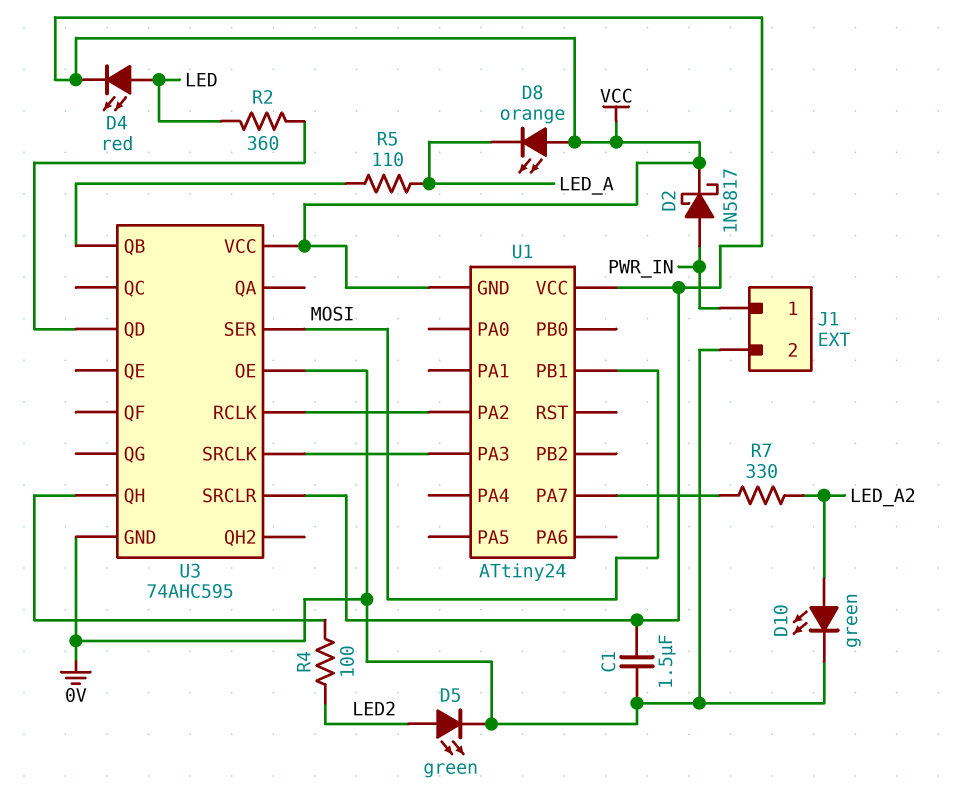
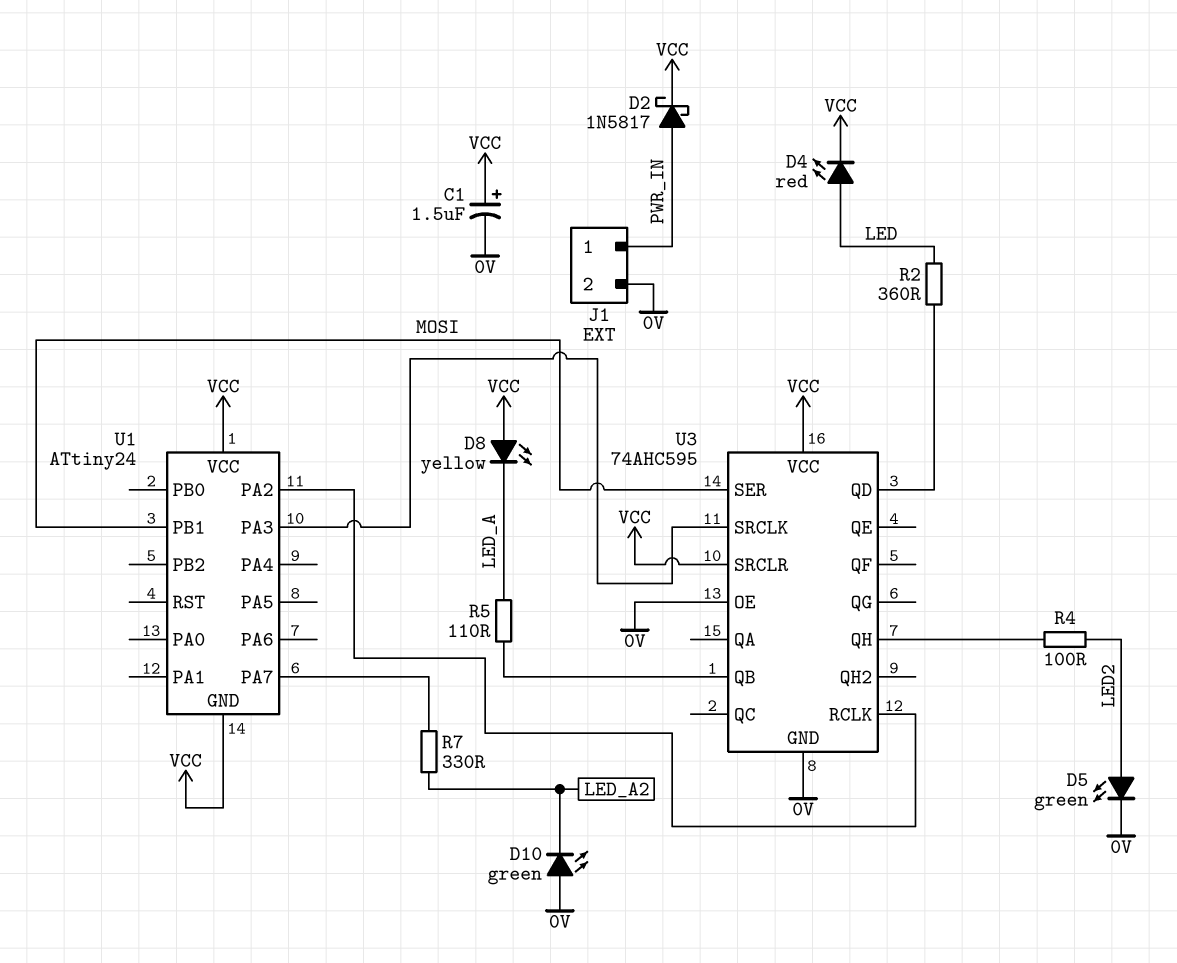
C1: 1.5uF (0V, VCC) -> 1.5uF (plus VCC, minus 0V)
D8: LED orange (A VCC, K LED_A) -> LED yellow (A VCC, K LED_A)
D10: LED green (A LED_A2, K 0V) -> LED green (A 0V, K LED_A2)

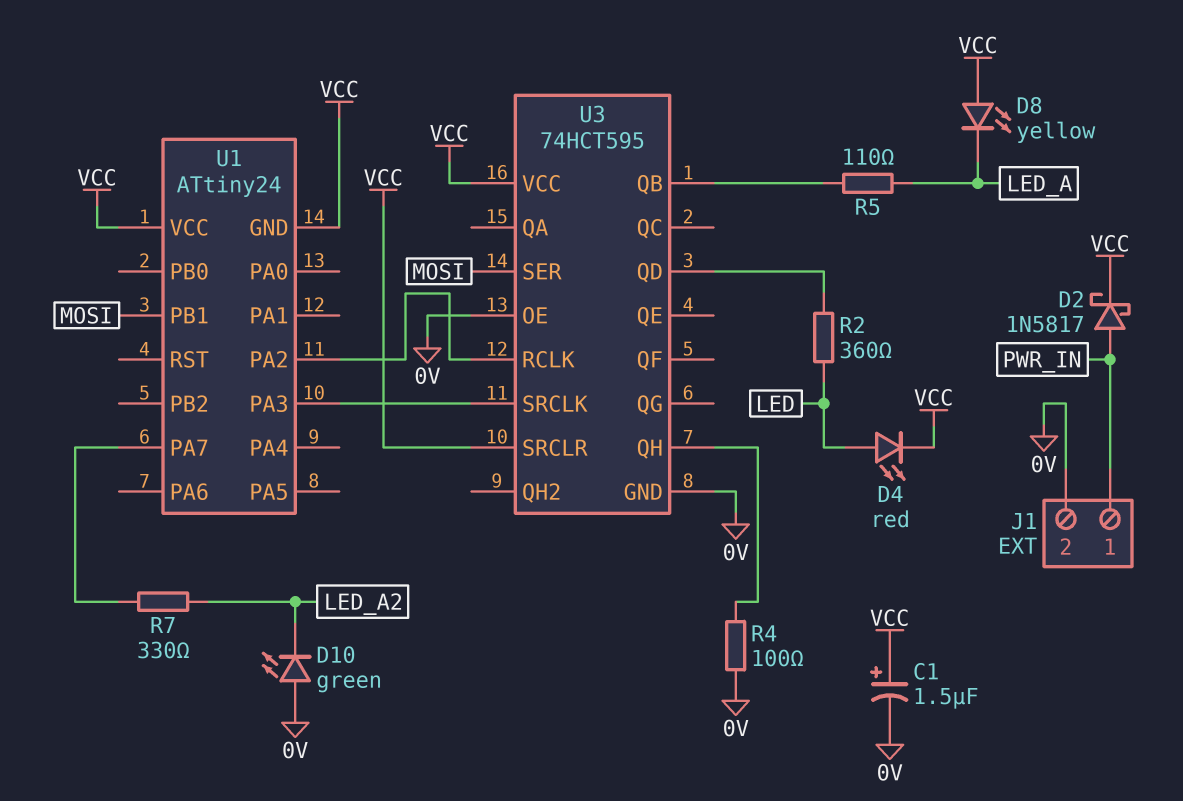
D5: LED green (A LED2, K 0V) -> none
R4: 100 (LED2, U3/QH) -> 100 (0V, U3/QH)
U3: 74AHC595 -> 74HCT595

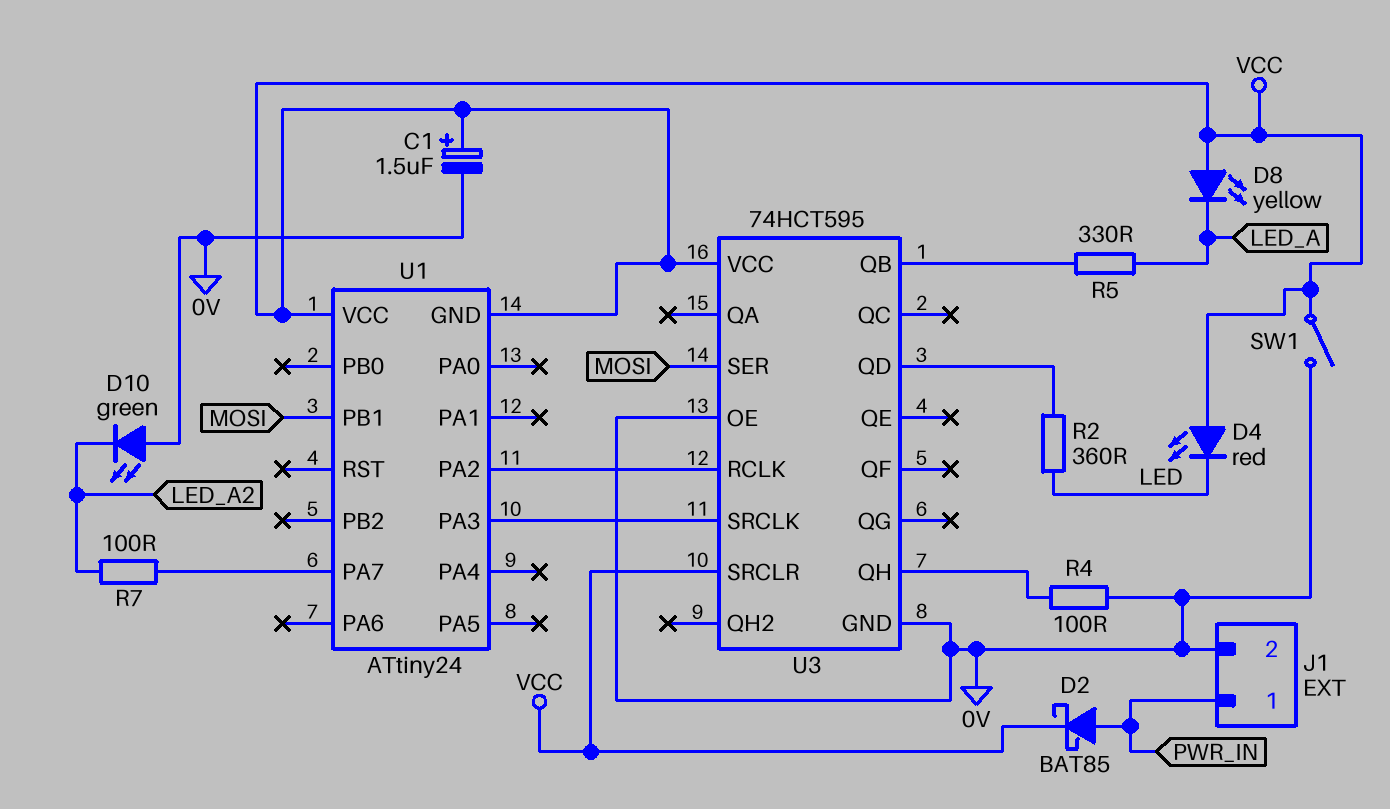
D2: schottky 1N5817 (A PWR_IN, K VCC) -> schottky BAT85 (A PWR_IN, K VCC)
D4: LED red (A LED, K VCC) -> LED red (A VCC, K LED)
R5: 110 (LED_A, U3/QB) -> 330 (LED_A, U3/QB)
R7: 330 (LED_A2, U1/PA7) -> 100 (LED_A2, U1/PA7)
SW1: none -> switch (0V, VCC)

